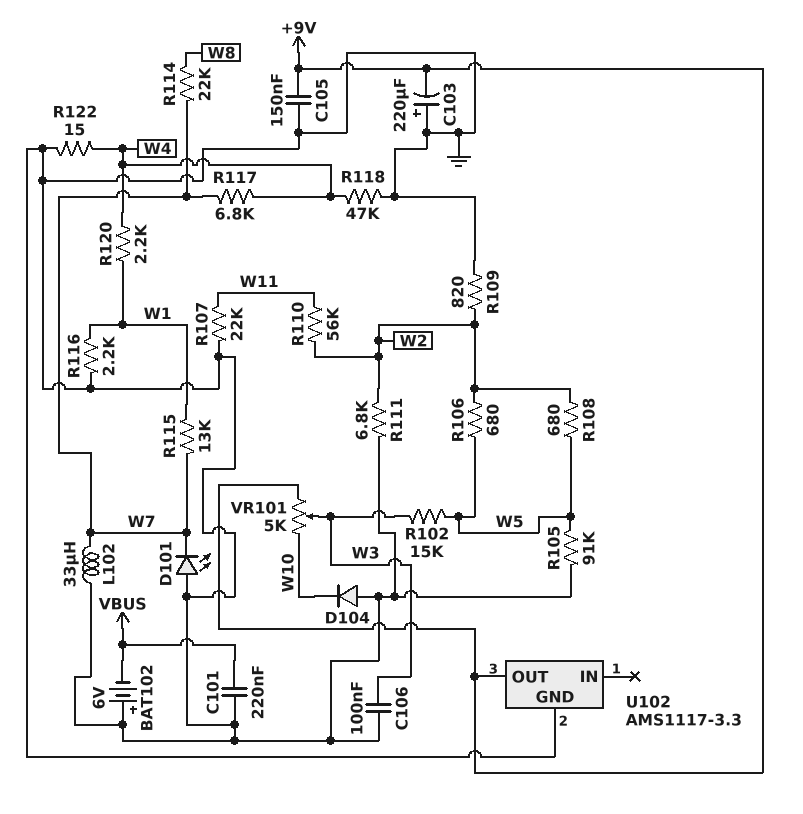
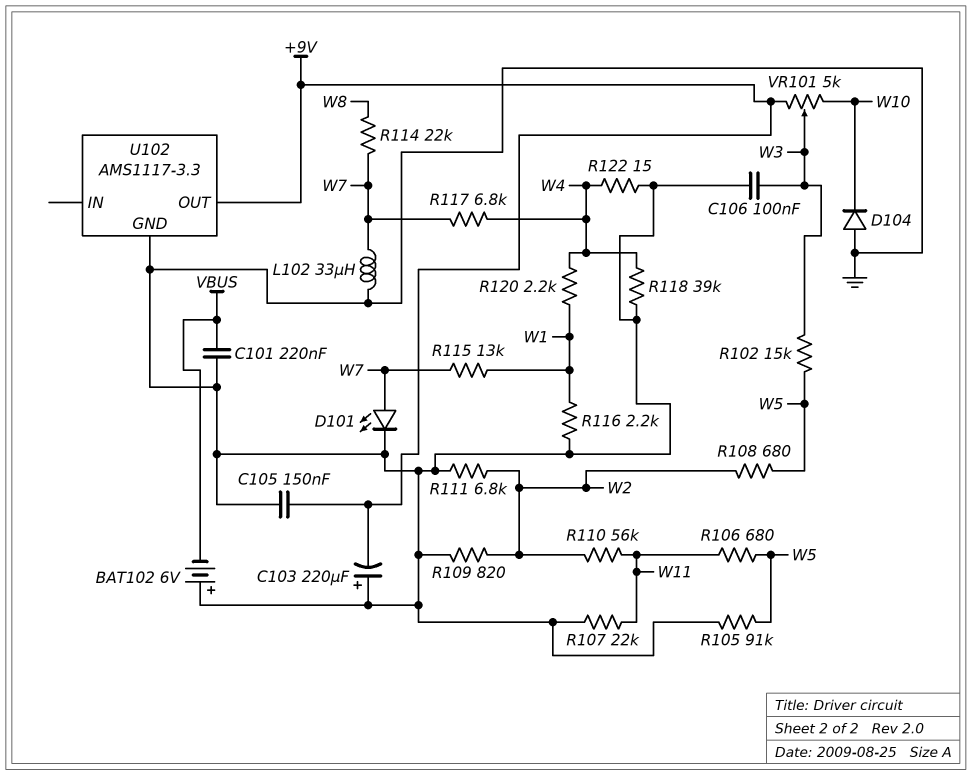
D101: LED (A GND, K W7) -> LED (A W7, K GND)
R106: 680 (W2, W5) -> 680 (W5, W11)
R118: 47k (GND, W4) -> 39k (GND, W4)

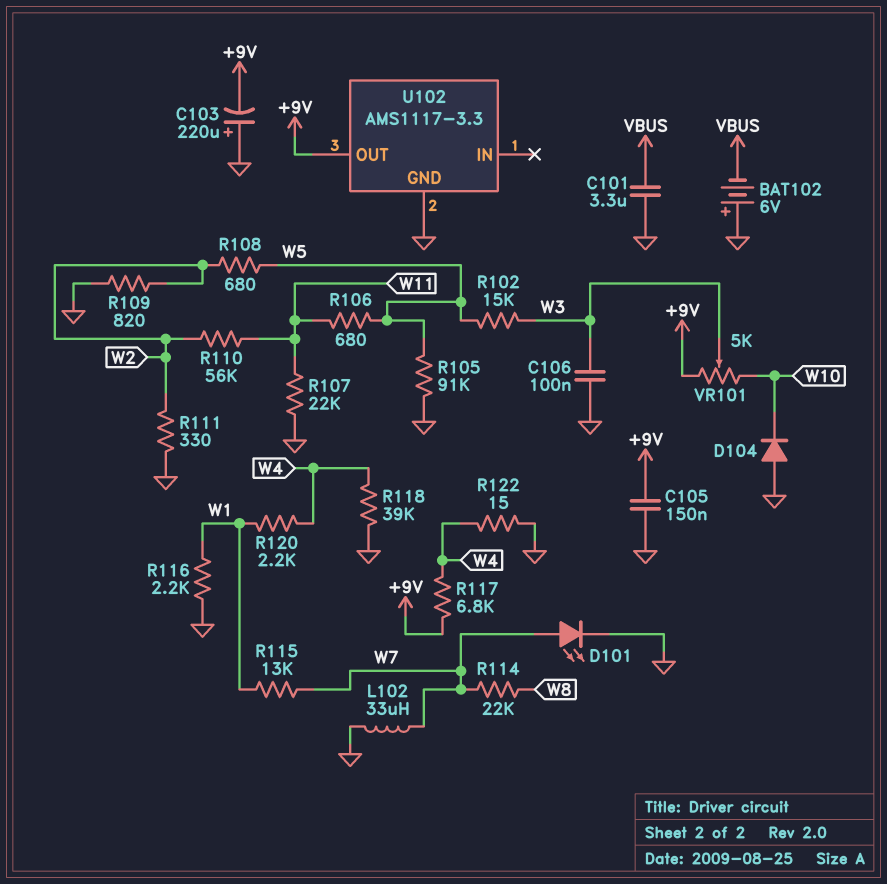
C101: 220nF (GND, VBUS) -> 3.3uF (GND, VBUS)
R111: 6.8k (GND, W2) -> 330 (GND, W2)
R117: 6.8k (W4, W7) -> 6.8k (+9V, W4)

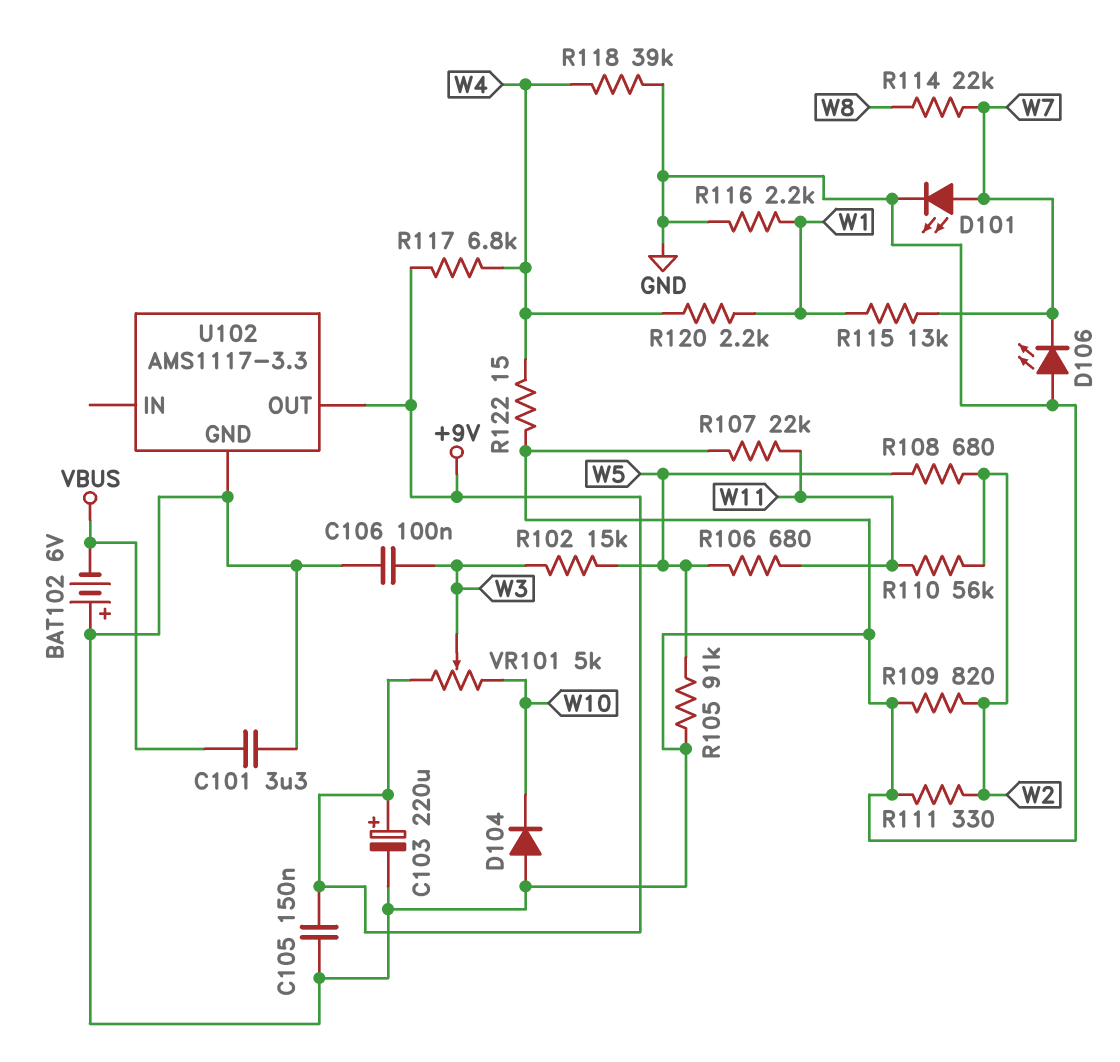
C103: 220uF (plus GND, minus +9V) -> 220uF (plus +9V, minus GND)
D106: none -> LED (A GND, K W7)
L102: 33uH (GND, W7) -> none

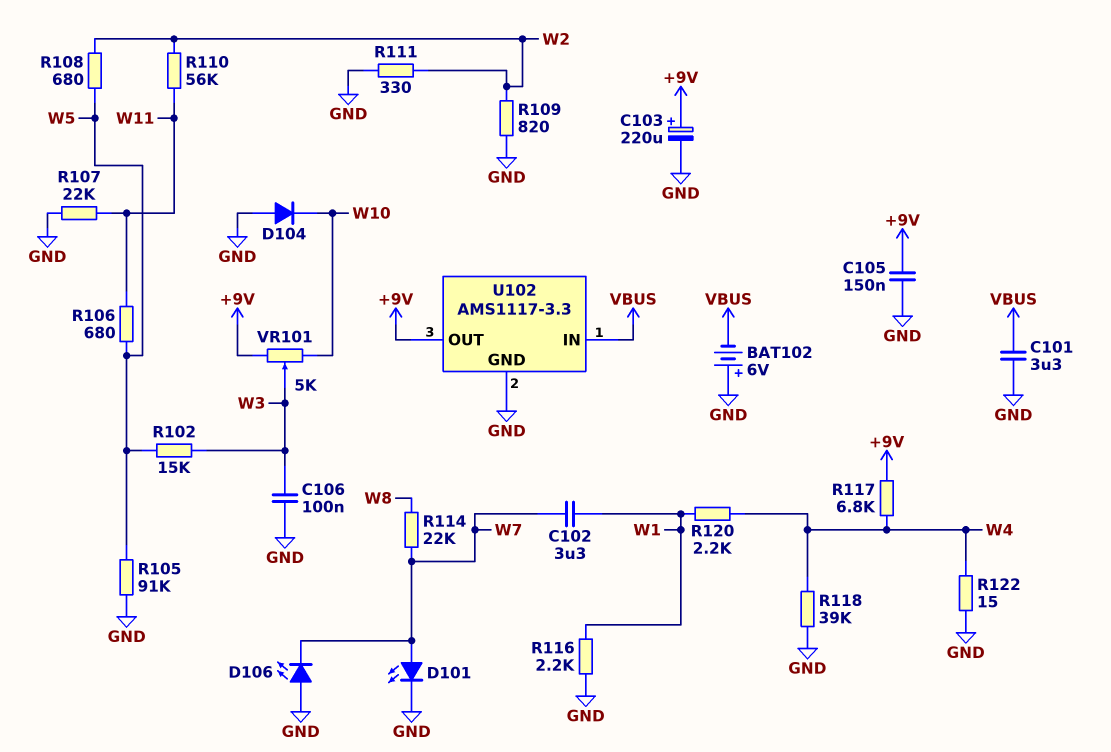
C102: none -> 3.3uF (W1, W7)
R115: 13k (W1, W7) -> none
U102 pin IN: none -> VBUS

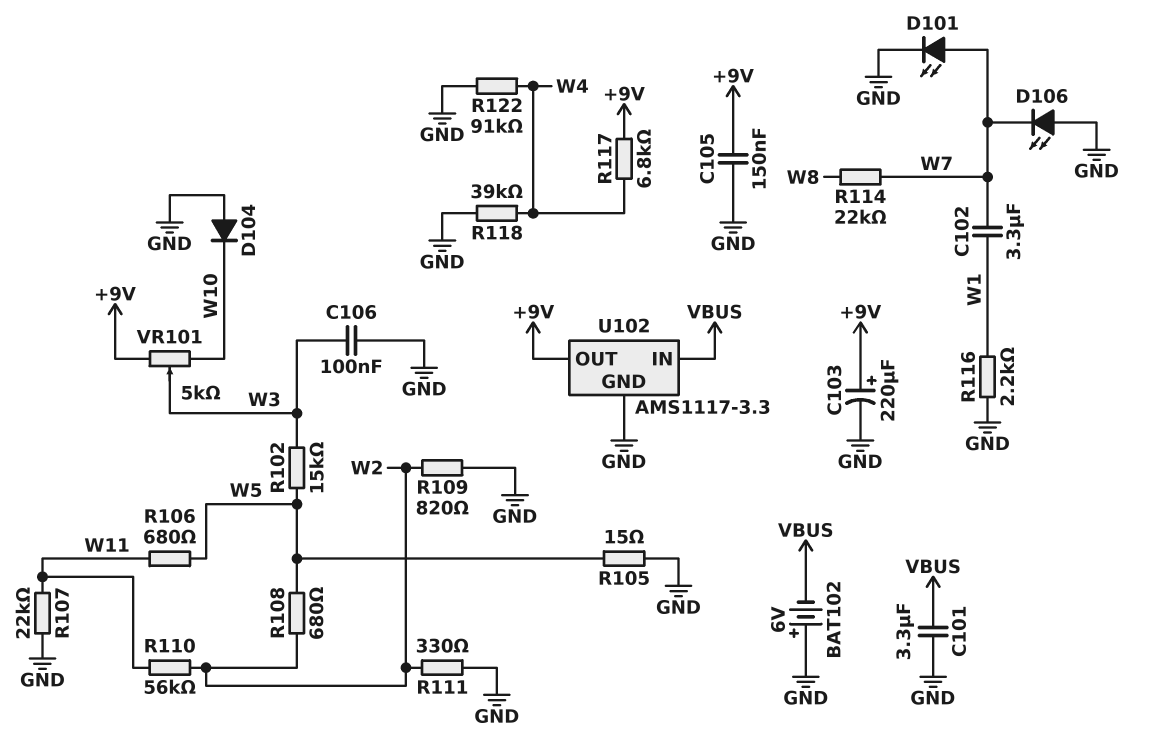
R105: 91k (GND, W5) -> 15 (GND, W5)
R120: 2.2k (W1, W4) -> none
R122: 15 (GND, W4) -> 91k (GND, W4)

